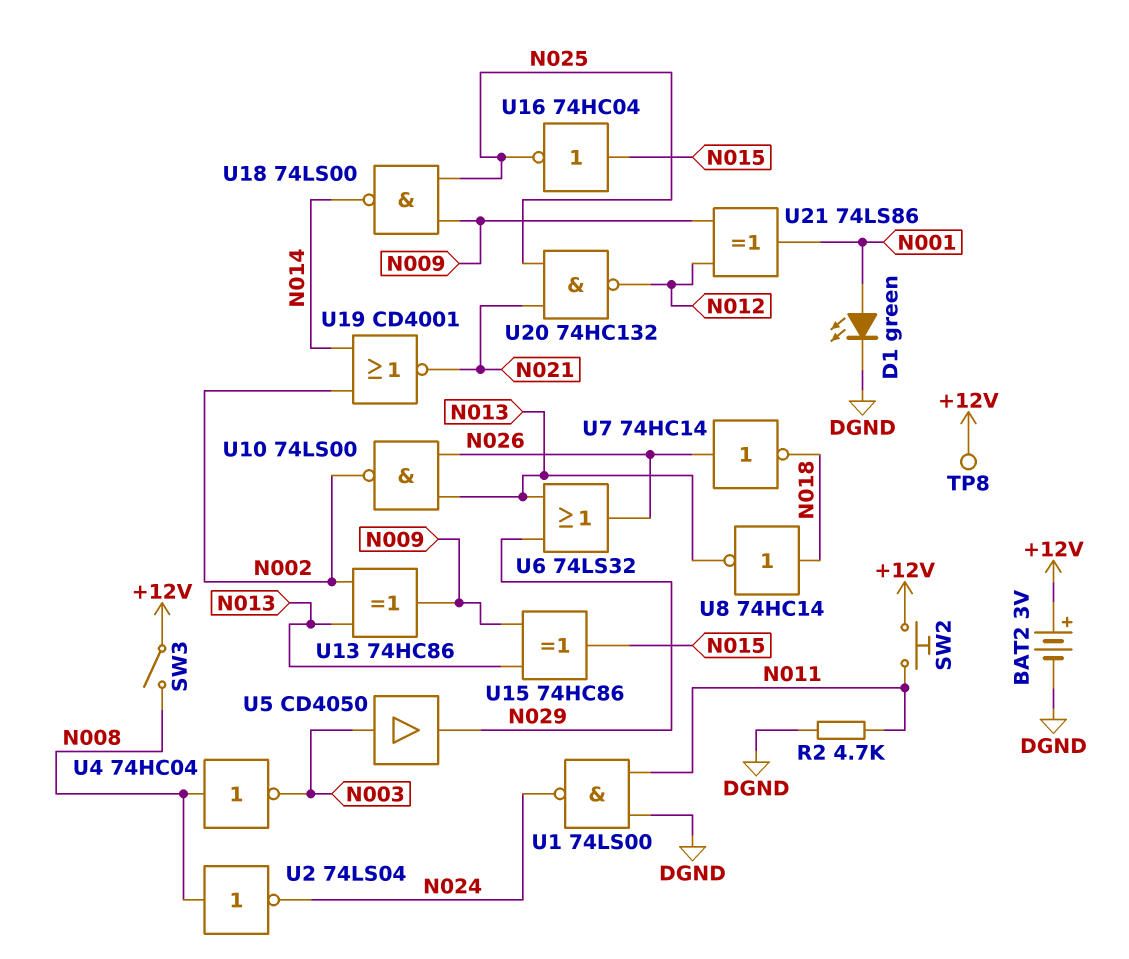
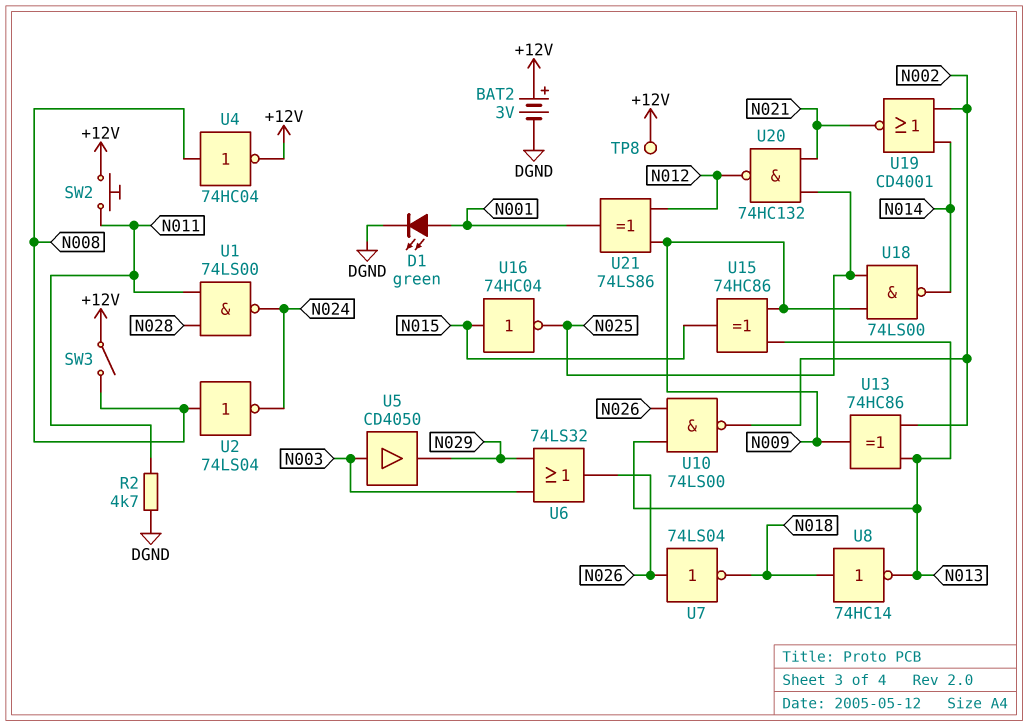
U1: NAND 74LS00 (in DGND, in N011, out N024) -> NAND 74LS00 (in N011, in N028, out N024)
U4: NOT 74HC04 (in N008, out N003) -> NOT 74HC04 (in N008, out +12V)
U6: OR 74LS32 (in N013, in N029, out N026) -> OR 74LS32 (in N003, in N029, out N026)
U7: NOT 74HC14 (in N026, out N018) -> NOT 74LS04 (in N026, out N018)

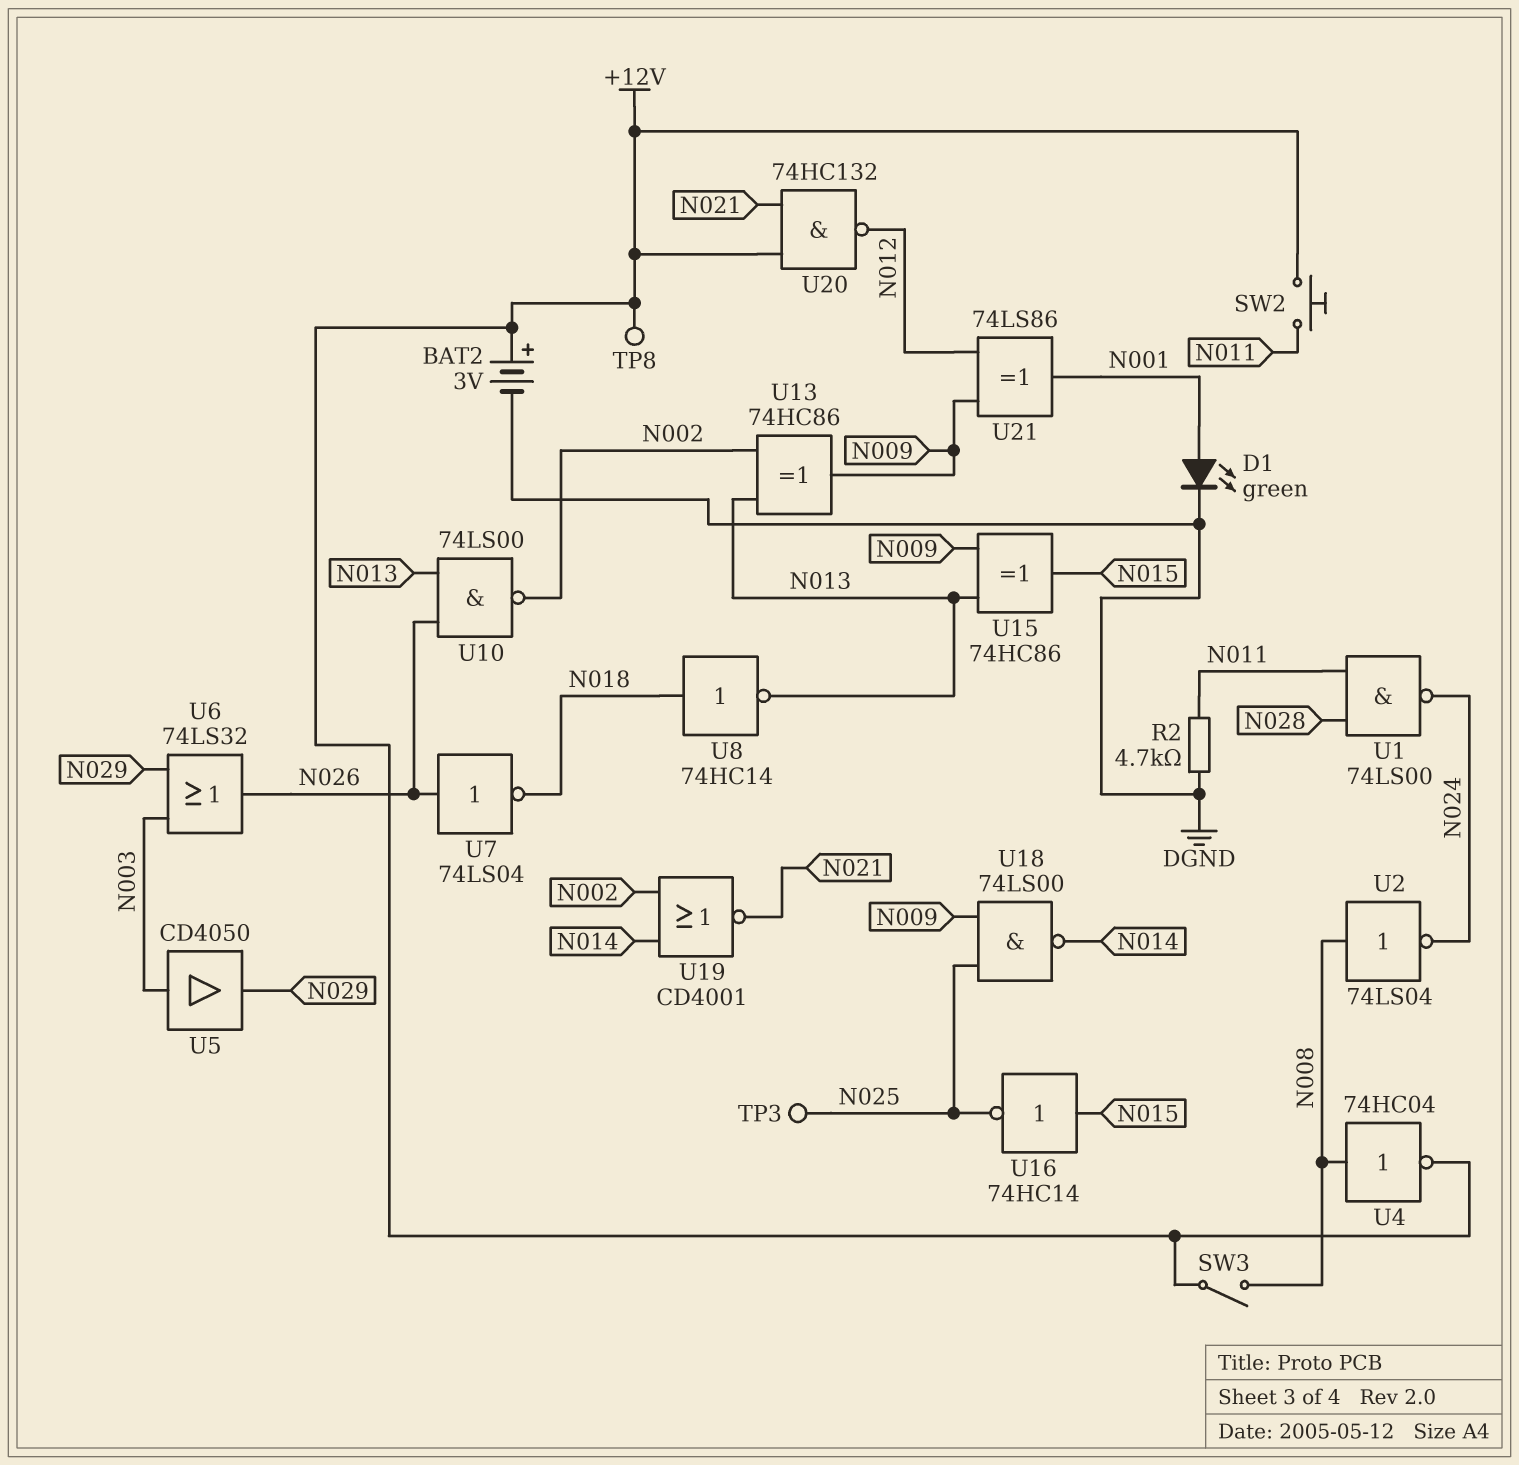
TP3: none -> test point (N025)
U16: NOT 74HC04 (in N015, out N025) -> NOT 74HC14 (in N015, out N025)
U20: NAND 74HC132 (in N021, in N025, out N012) -> NAND 74HC132 (in +12V, in N021, out N012)

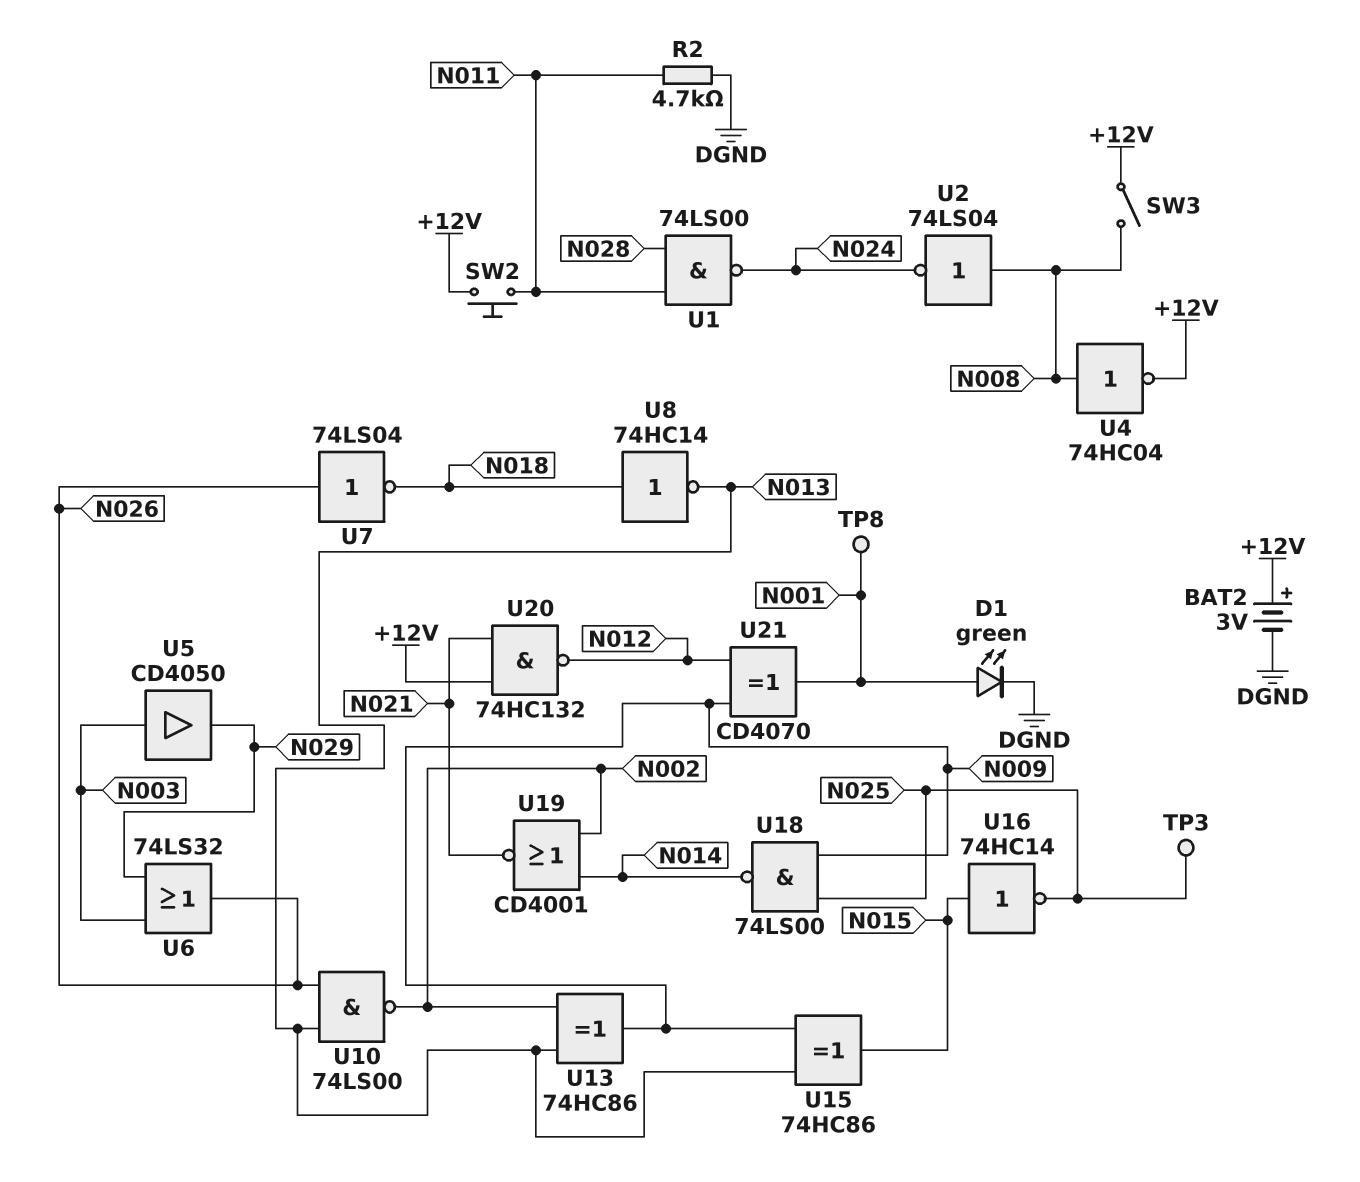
TP8: test point (+12V) -> test point (N001)
U21: XOR 74LS86 (in N009, in N012, out N001) -> XOR CD4070 (in N009, in N012, out N001)

